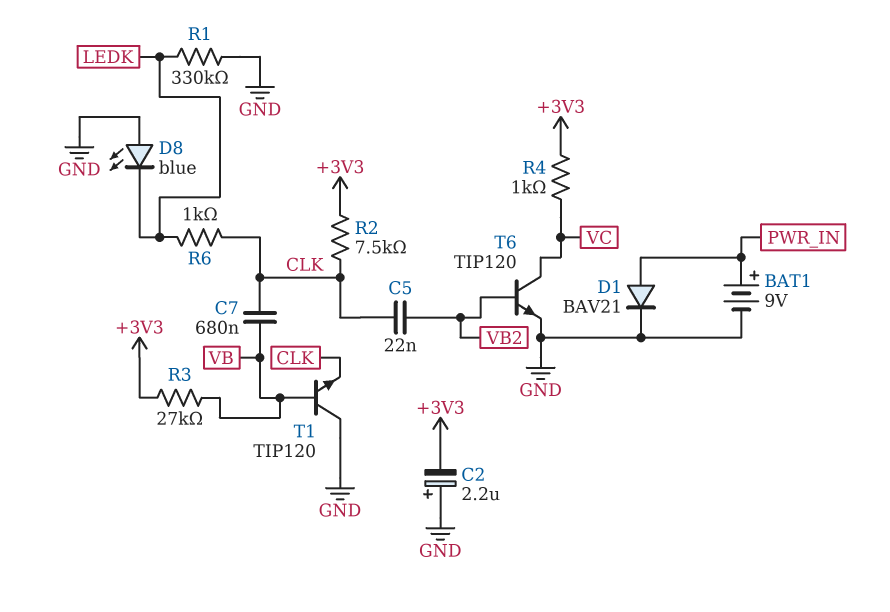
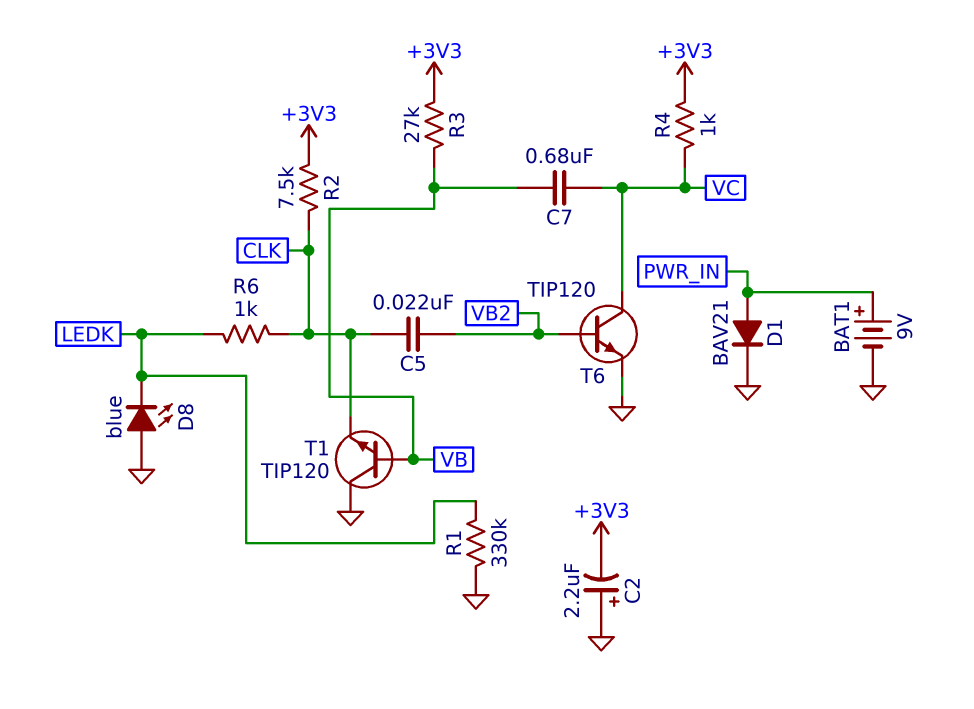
C7: 680nF (CLK, VB) -> 680nF (VB, VC)

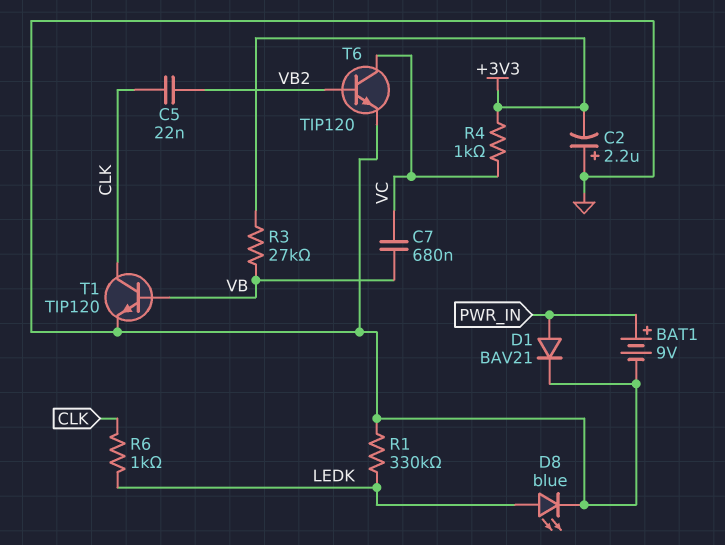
D8: LED blue (A GND, K LEDK) -> LED blue (A LEDK, K GND)
R2: 7.5k (+3V3, CLK) -> none
T1: NPN TIP120 (B VB, C GND, E CLK) -> NPN TIP120 (B VB, C CLK, E GND)

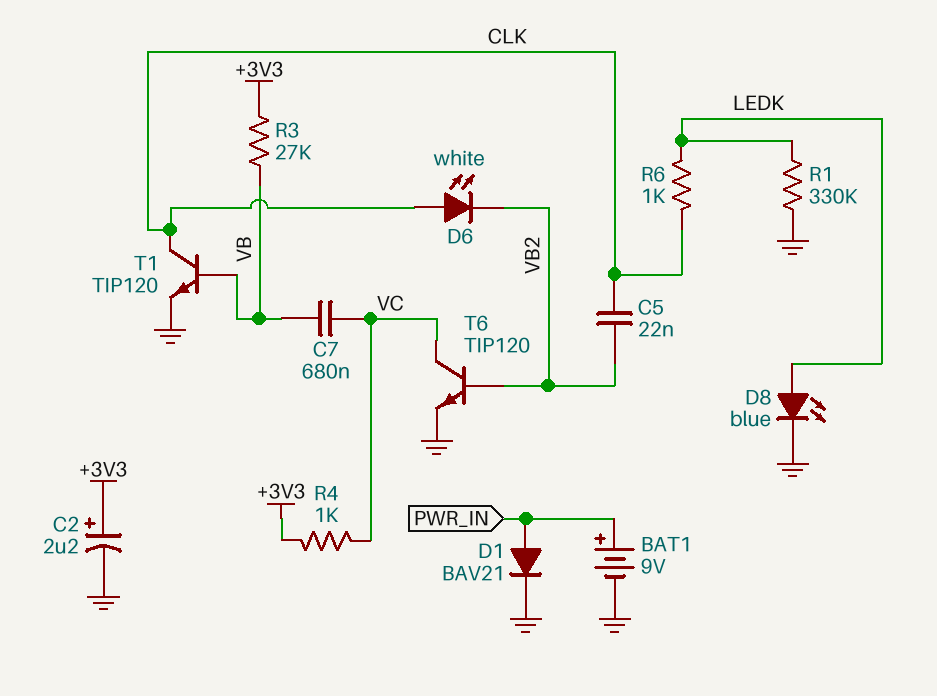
C2: 2.2uF (plus GND, minus +3V3) -> 2.2uF (plus +3V3, minus GND)
D6: none -> LED white (A CLK, K VB2)

